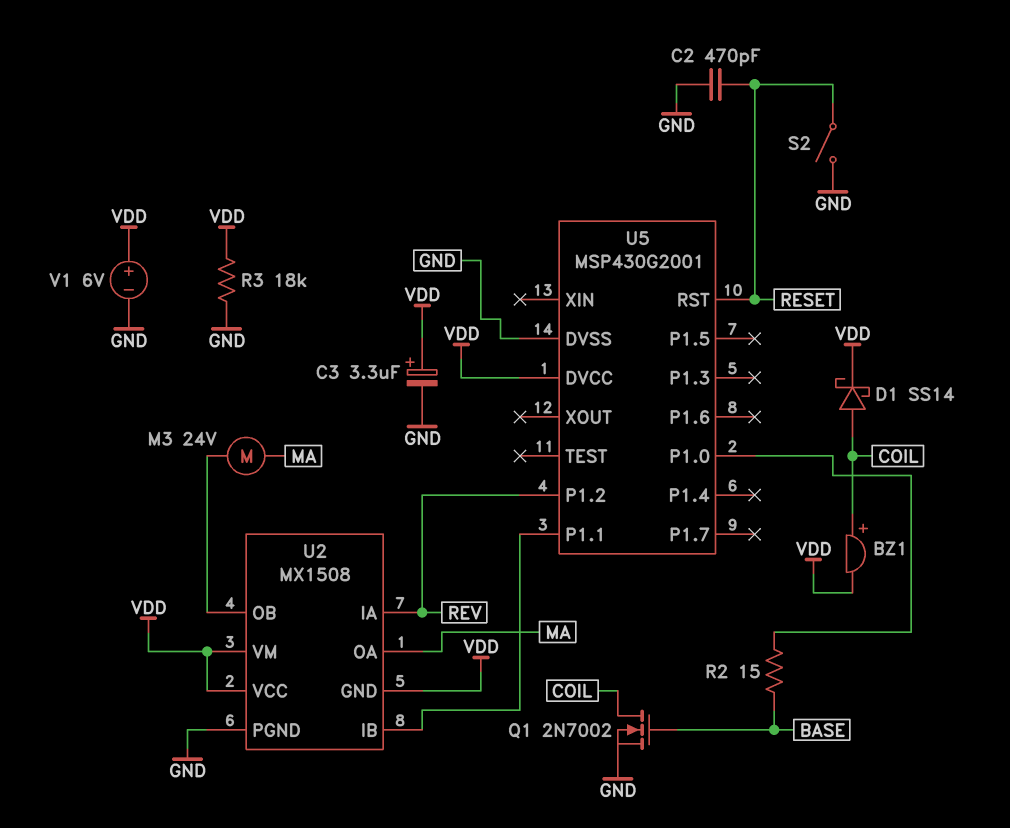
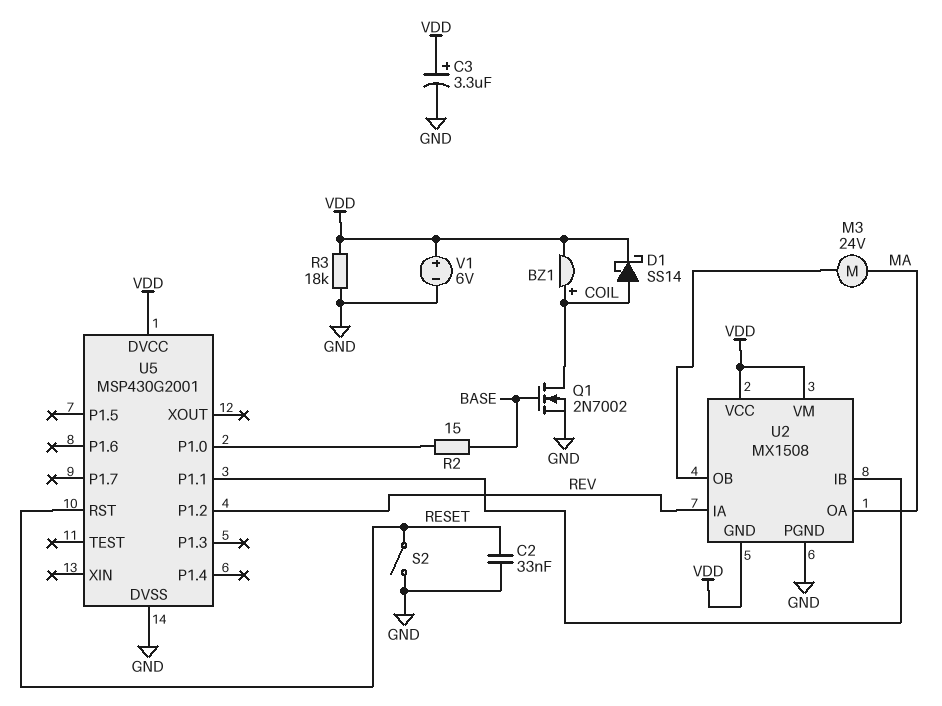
C2: 470pF (GND, RESET) -> 33nF (GND, RESET)

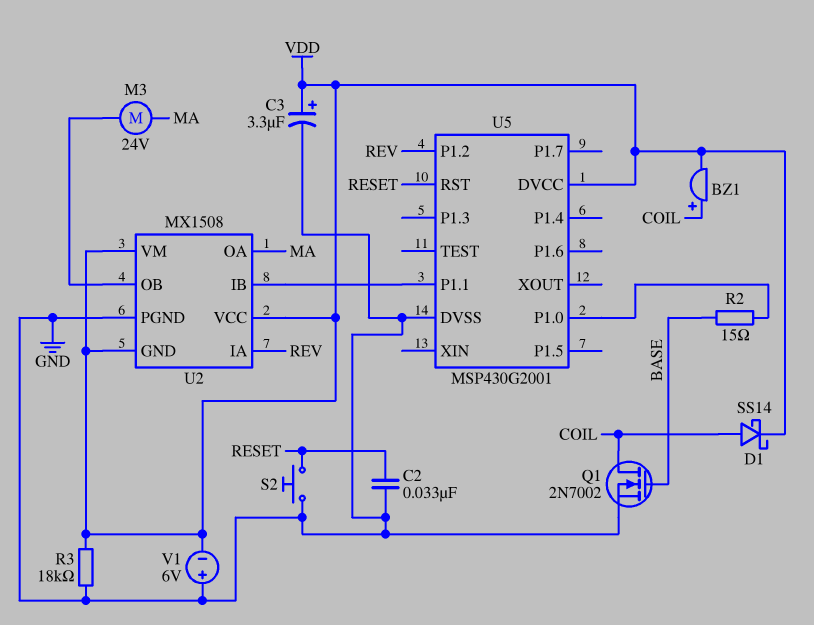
S2: switch (GND, RESET) -> button (GND, RESET)
V1: 6V (plus VDD, minus GND) -> 6V (plus GND, minus VDD)

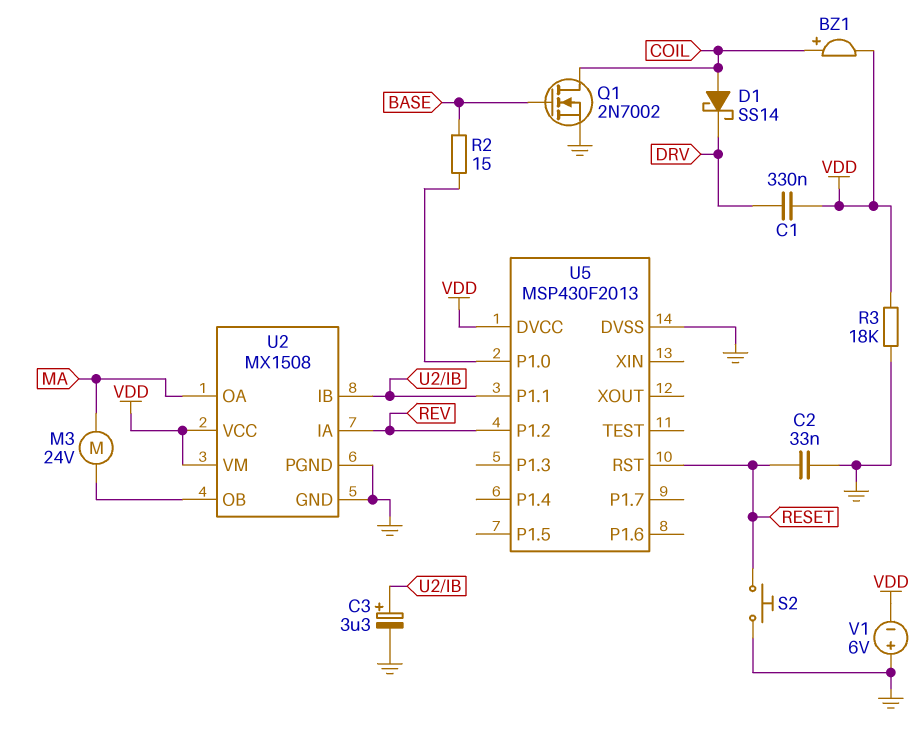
C1: none -> 330nF (DRV, VDD)
C3: 3.3uF (plus VDD, minus GND) -> 3.3uF (plus U2/IB, minus GND)
D1: schottky SS14 (A COIL, K VDD) -> schottky SS14 (A COIL, K DRV)
U2 pin GND: VDD -> GND
U5: MSP430G2001 -> MSP430F2013

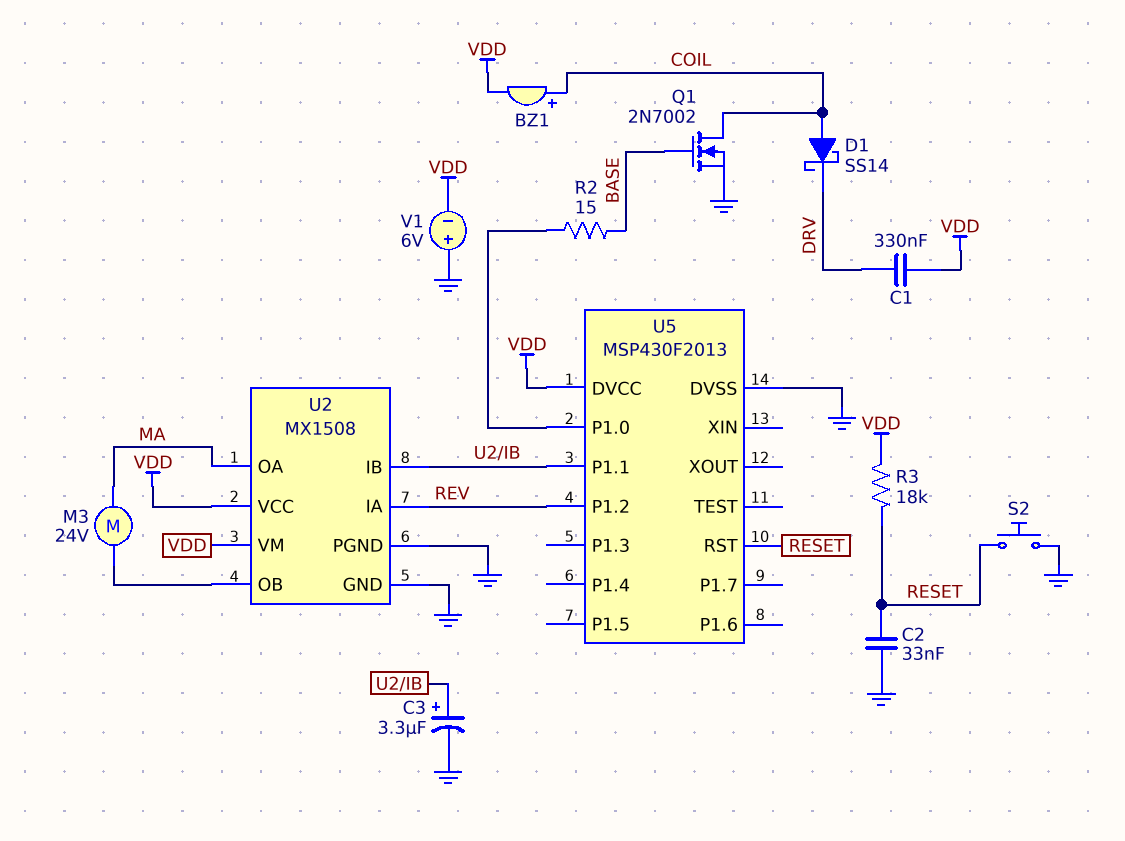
R3: 18k (GND, VDD) -> 18k (RESET, VDD)

